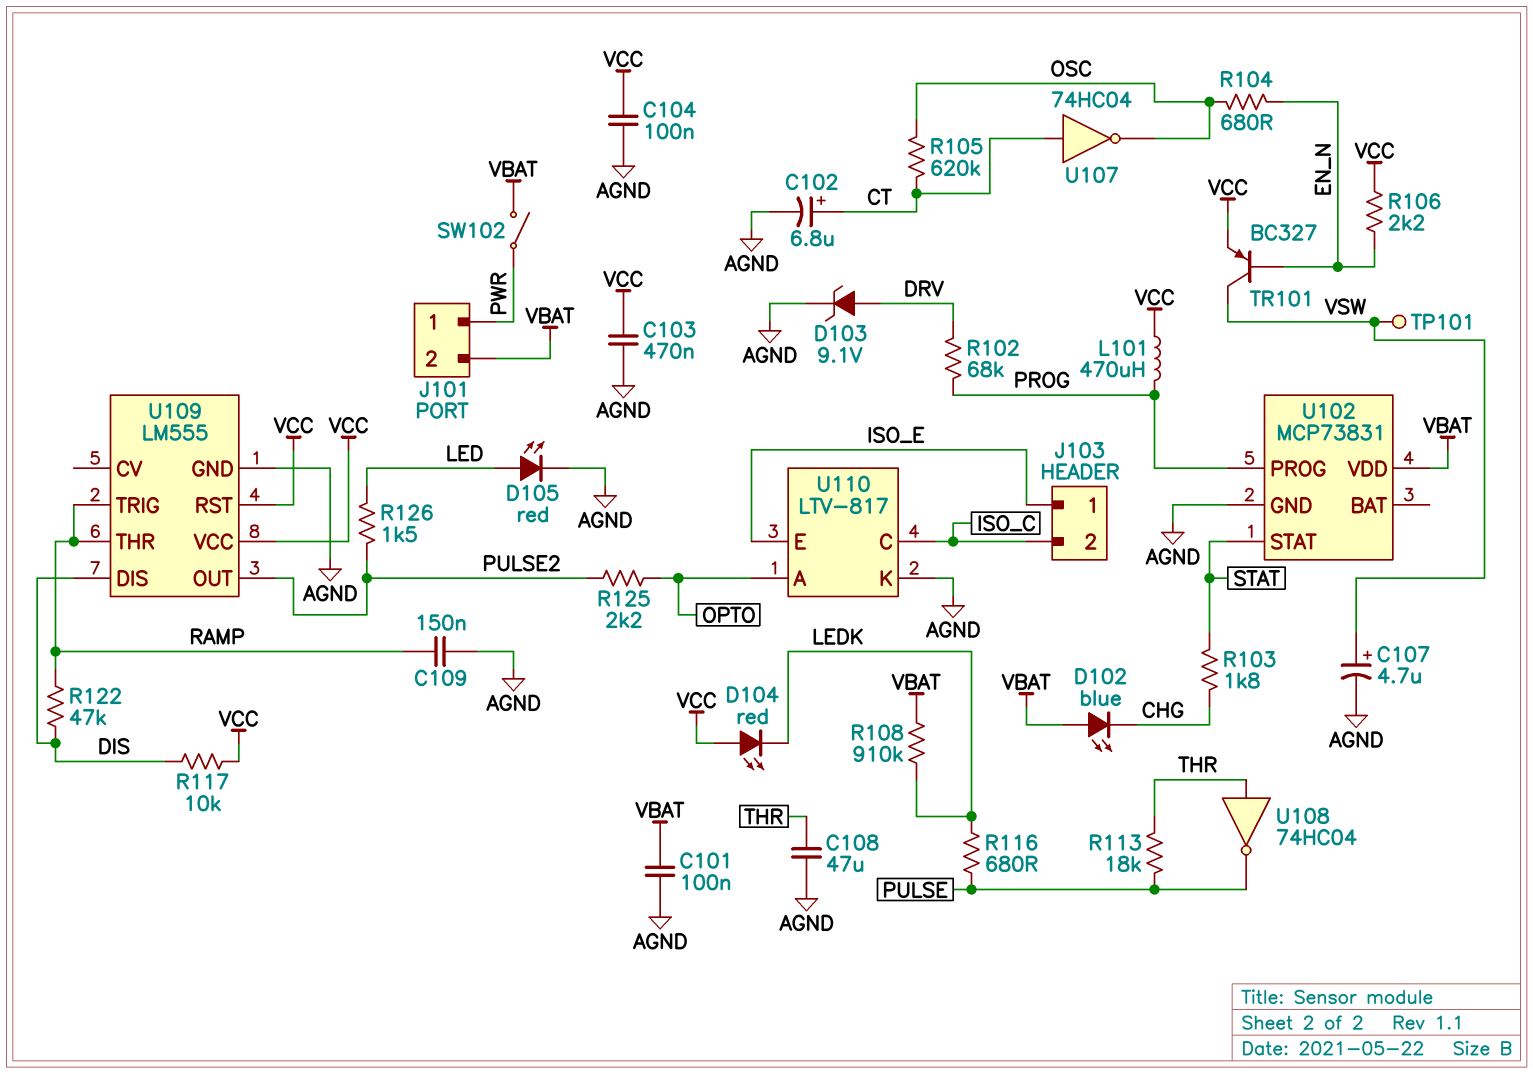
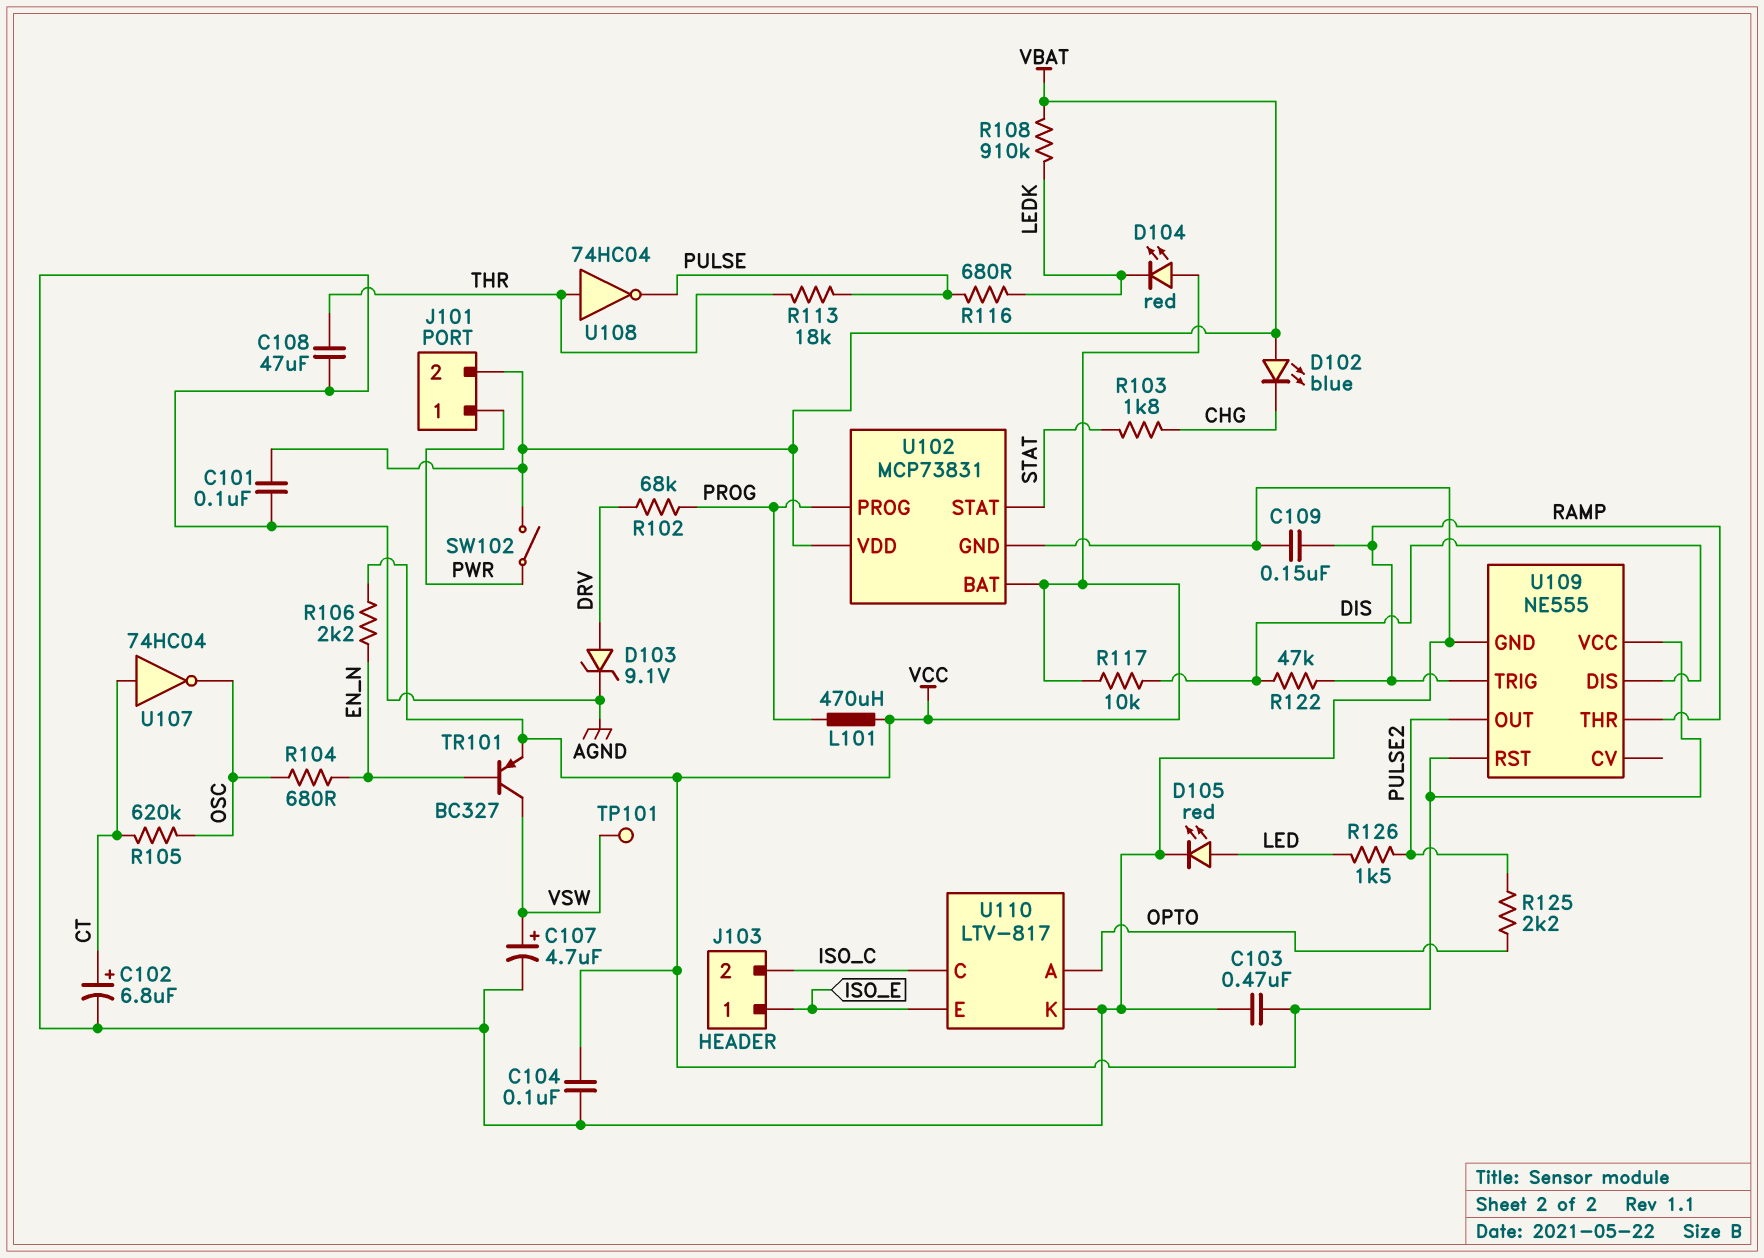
U102 pin BAT: none -> VCC
U109: LM555 -> NE555

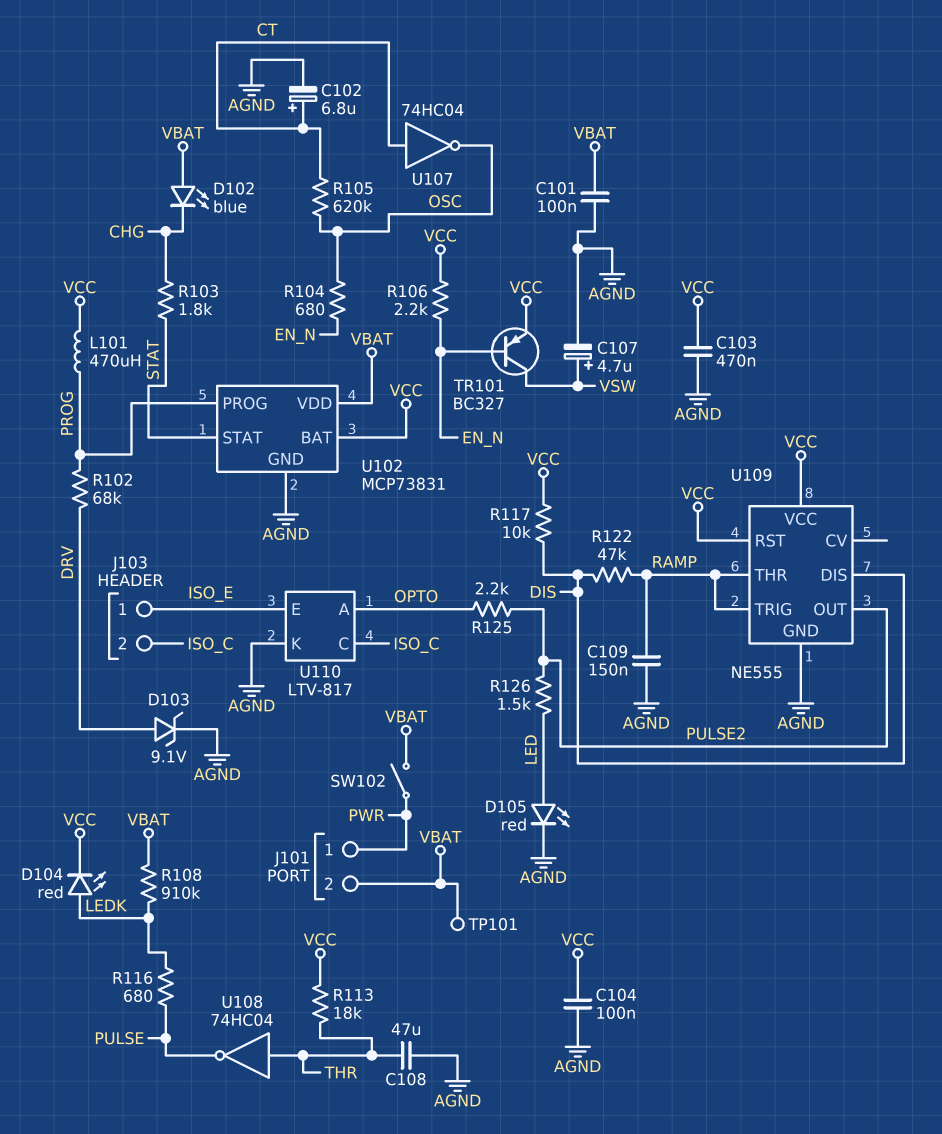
D104: LED red (A VCC, K LEDK) -> LED red (A LEDK, K VCC)
R113: 18k (PULSE, THR) -> 18k (THR, VCC)
TP101: test point (VSW) -> test point (VBAT)

